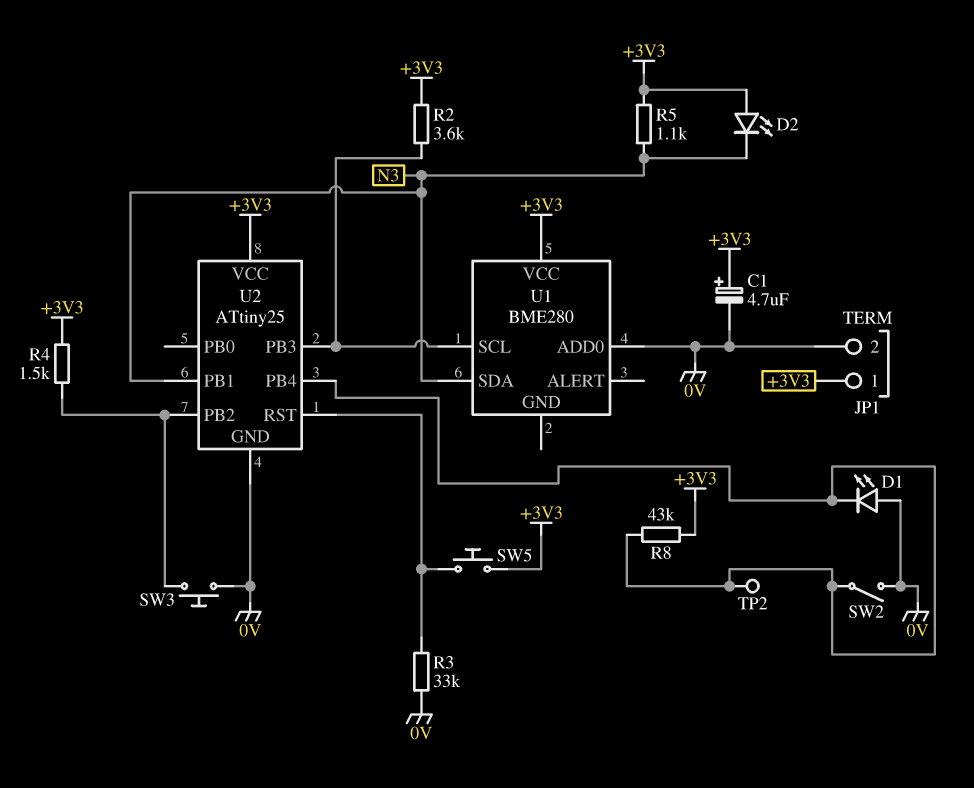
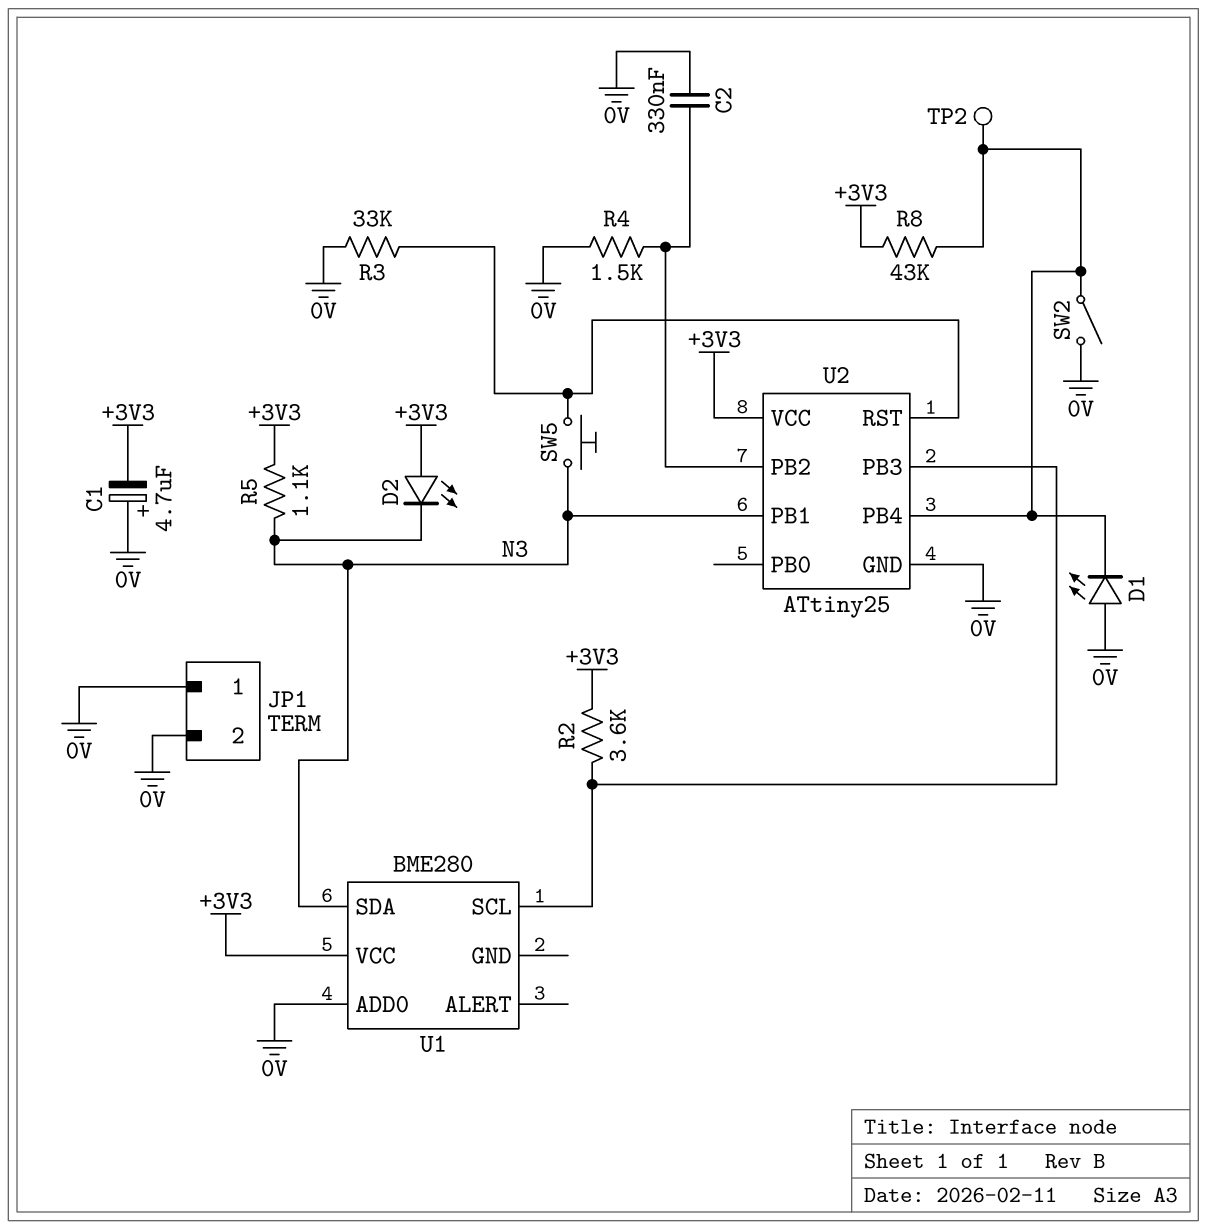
C1: 4.7uF (plus +3V3, minus 0V) -> 4.7uF (plus 0V, minus +3V3)
C2: none -> 330nF (0V, U2/PB2)
JP1 pin 1: +3V3 -> 0V
R4: 1.5k (+3V3, U2/PB2) -> 1.5k (0V, U2/PB2)
SW3: button (0V, U2/PB2) -> none
SW5: button (+3V3, U2/RST) -> button (N3, U2/RST)

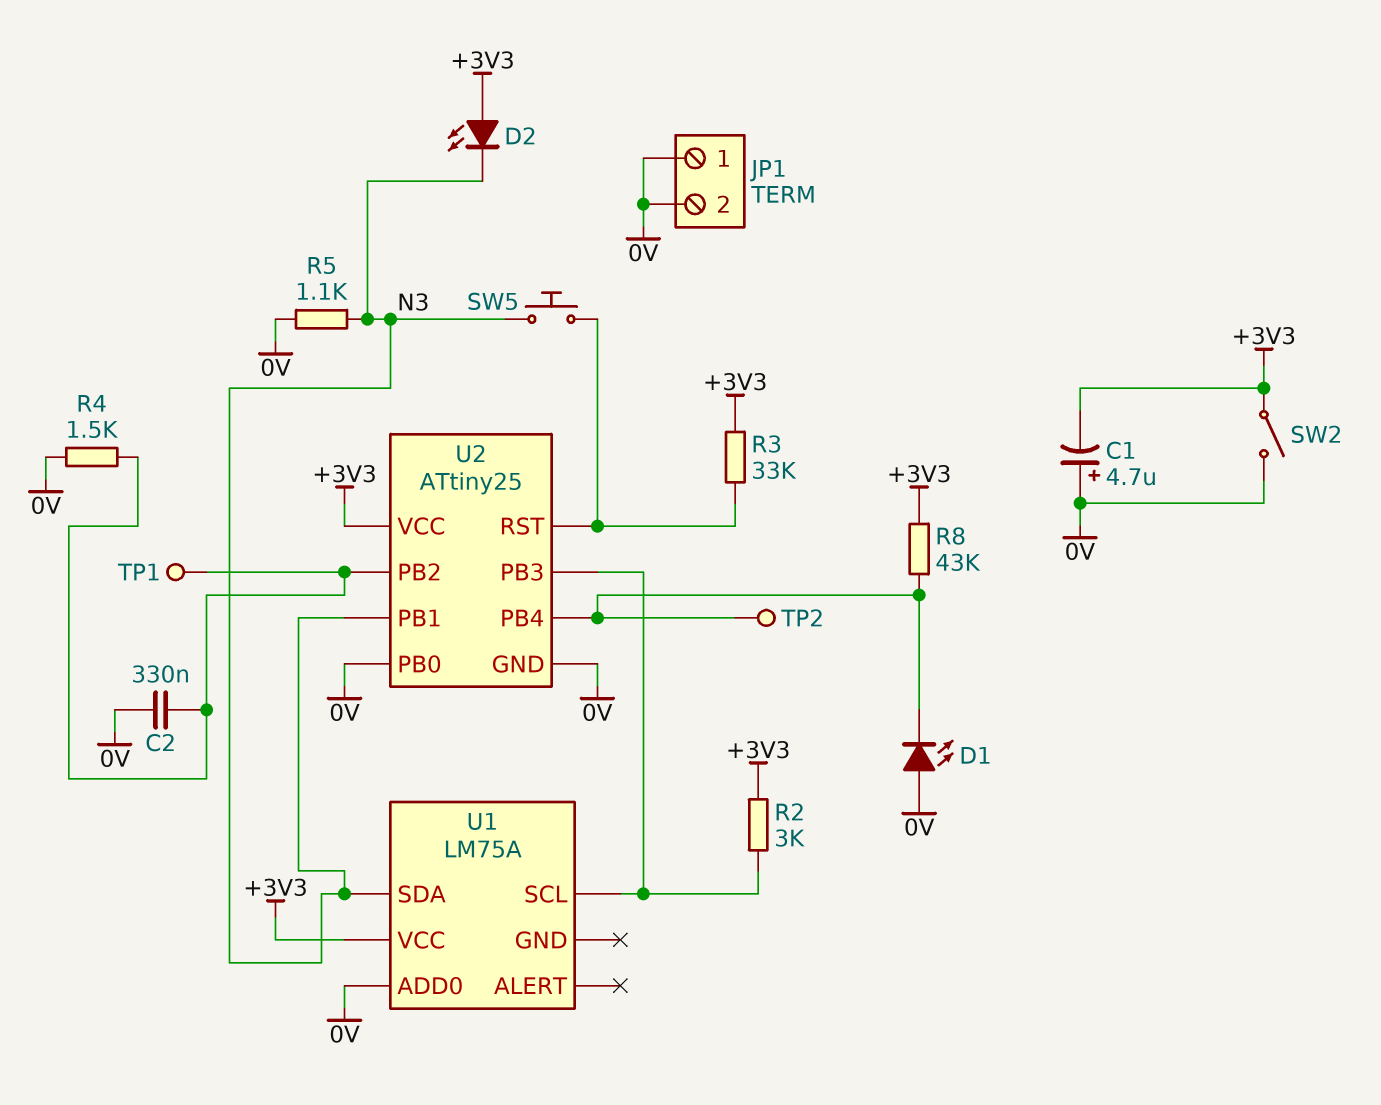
R2: 3.6k (+3V3, U1/SCL) -> 3k (+3V3, U1/SCL)
R3: 33k (0V, U2/RST) -> 33k (+3V3, U2/RST)
R5: 1.1k (+3V3, N3) -> 1.1k (0V, N3)
SW2: switch (0V, U2/PB4) -> switch (+3V3, 0V)
TP1: none -> test point (U2/PB2)
U1: BME280 -> LM75A
U2 pin PB0: none -> 0V

